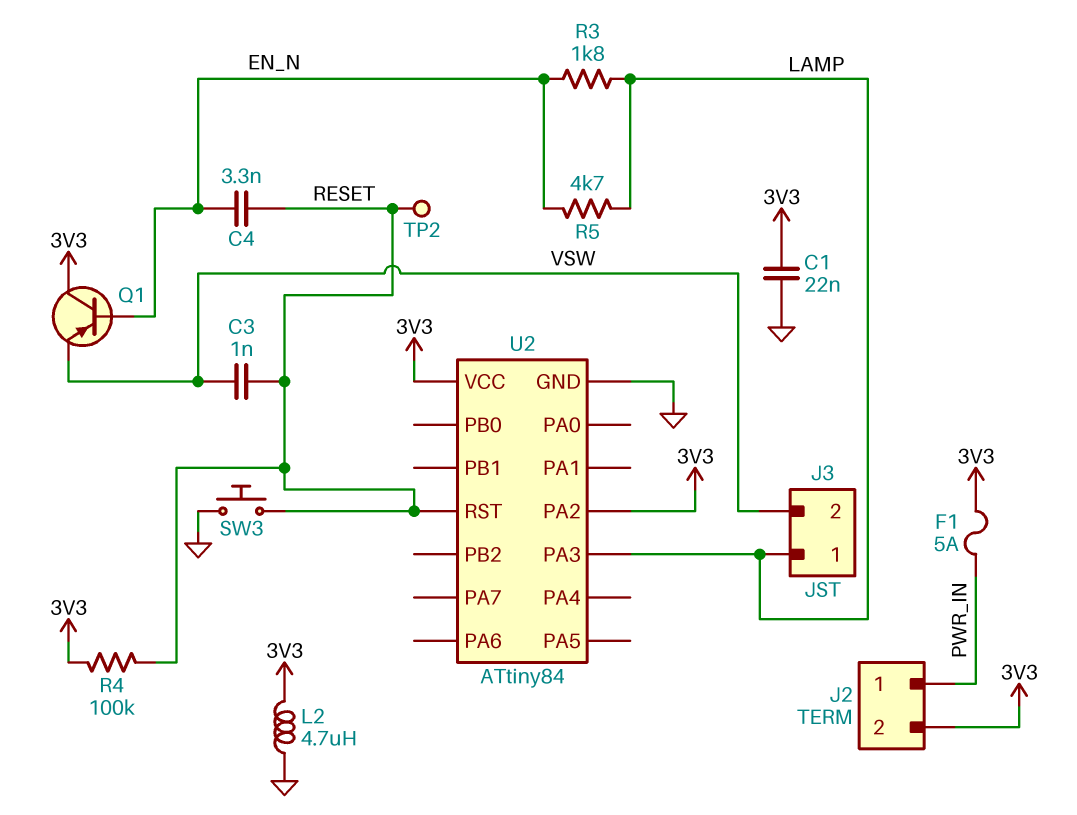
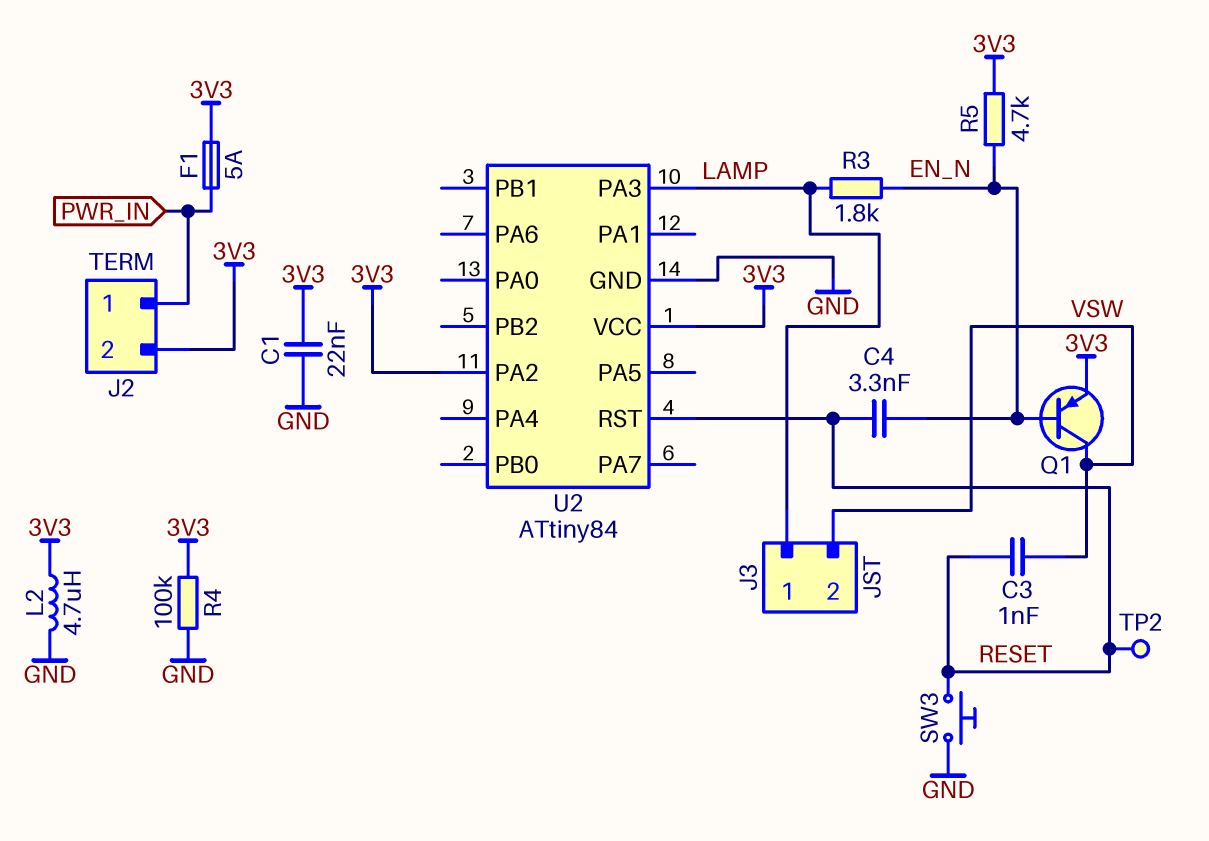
Q1: PNP (B EN_N, C 3V3, E VSW) -> PNP (B EN_N, C VSW, E 3V3)
R4: 100k (3V3, RESET) -> 100k (3V3, GND)
R5: 4.7k (EN_N, LAMP) -> 4.7k (3V3, EN_N)

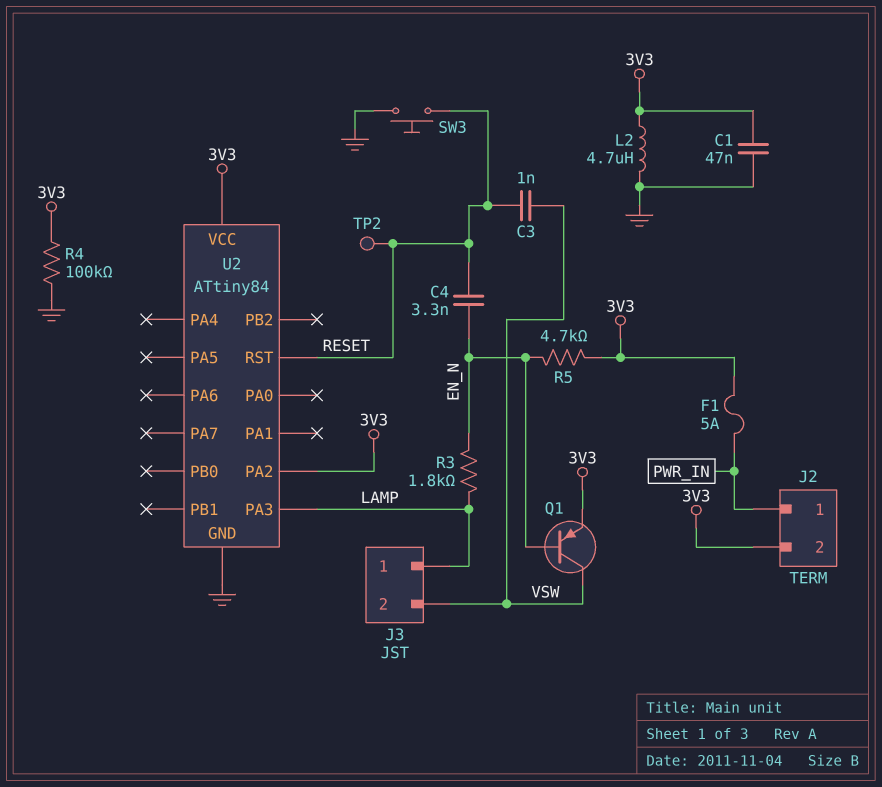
C1: 22nF (3V3, GND) -> 47nF (3V3, GND)

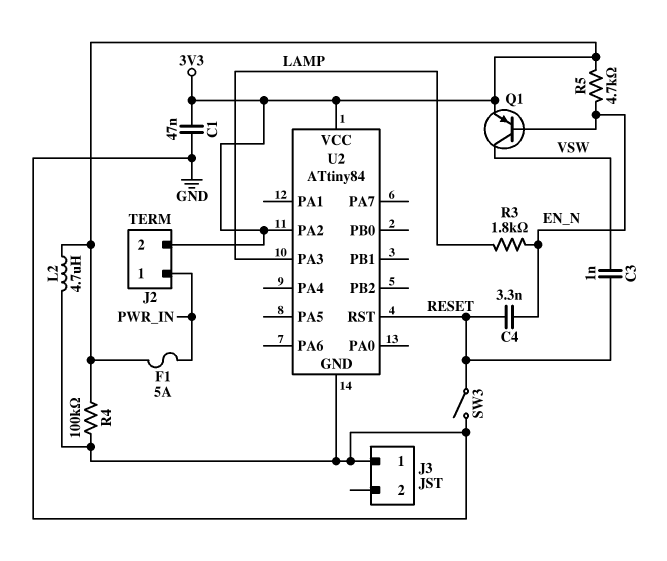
J3 pin 1: LAMP -> GND
J3 pin 2: VSW -> none
SW3: button (GND, RESET) -> switch (GND, RESET)
TP2: test point (RESET) -> none

